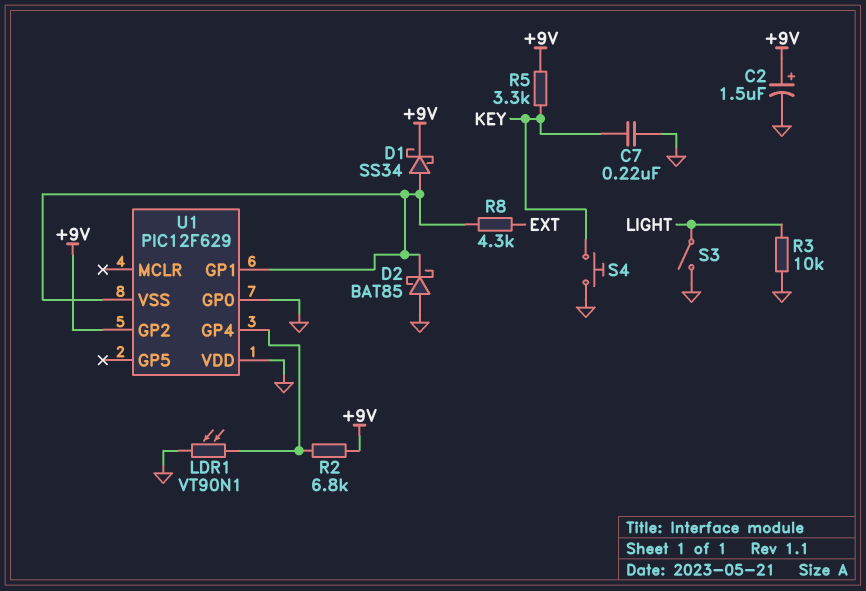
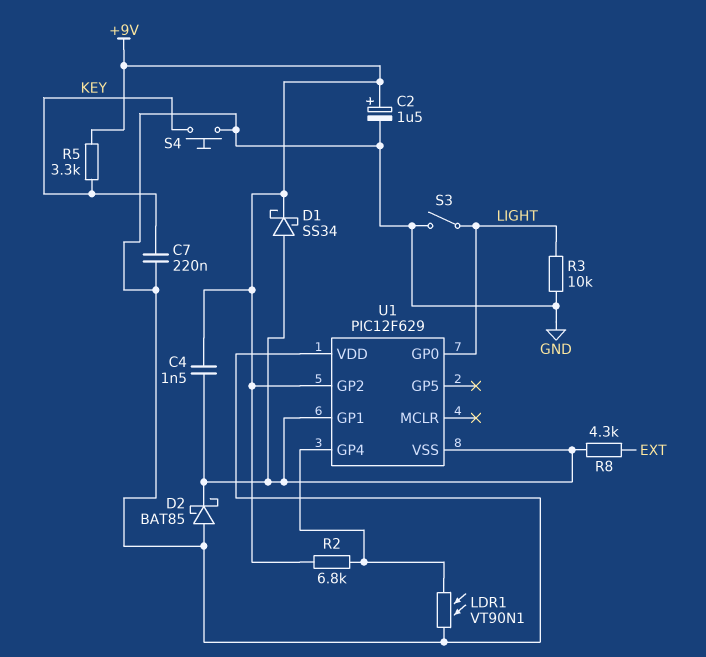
C4: none -> 1.5nF (+9V, U1/GP1)
U1 pin GP0: GND -> LIGHT

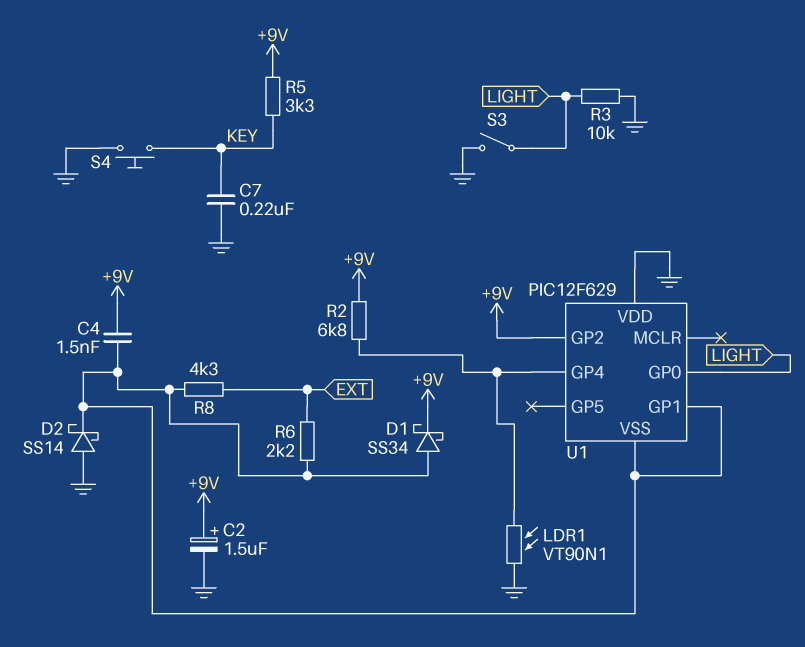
D2: schottky BAT85 (A GND, K U1/GP1) -> schottky SS14 (A GND, K U1/GP1)
R6: none -> 2.2k (EXT, U1/GP1)

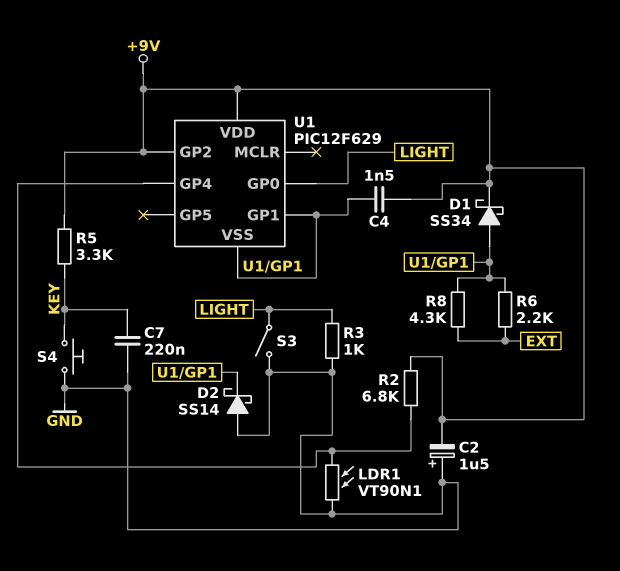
C2: 1.5uF (plus +9V, minus GND) -> 1.5uF (plus GND, minus +9V)
R3: 10k (GND, LIGHT) -> 1k (GND, LIGHT)
U1 pin VDD: GND -> +9V

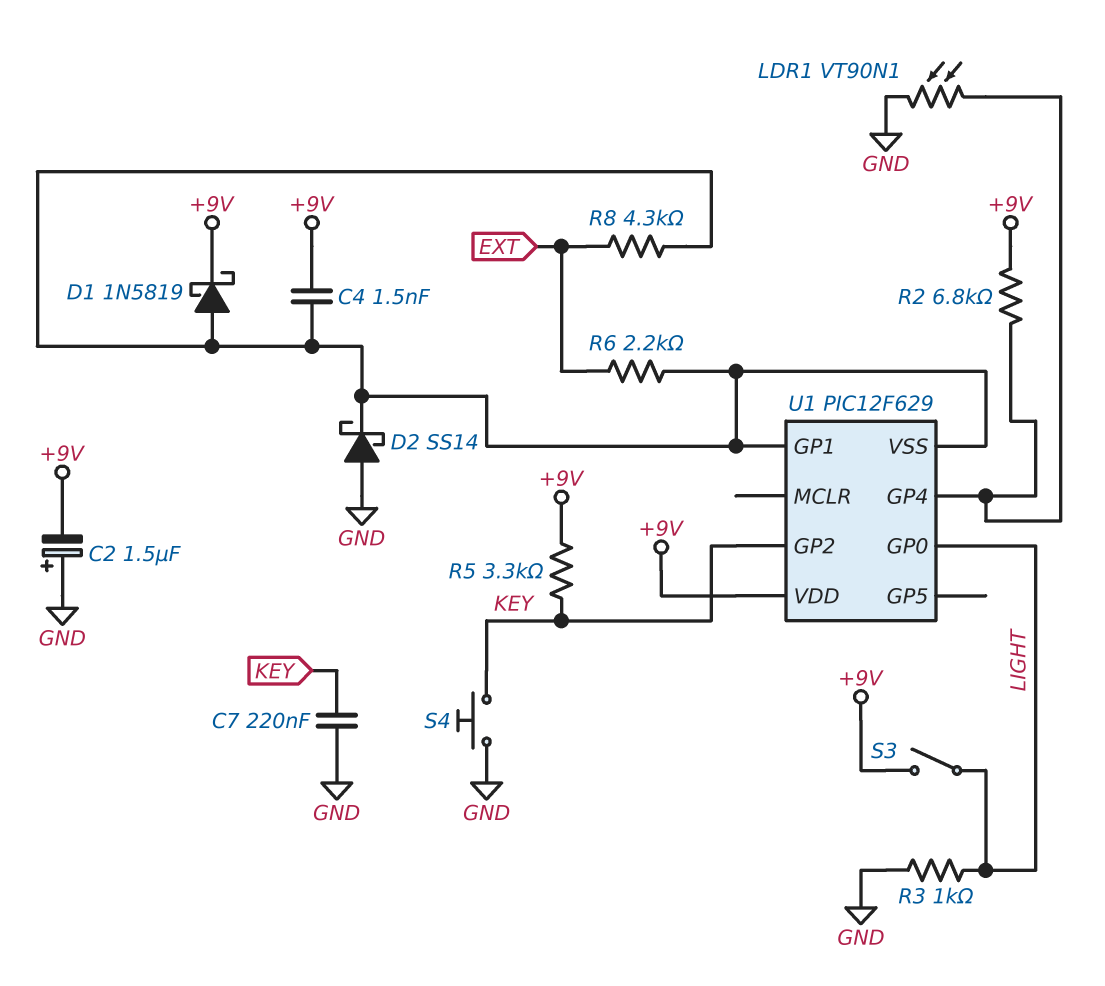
D1: schottky SS34 (A U1/GP1, K +9V) -> schottky 1N5819 (A U1/GP1, K +9V)
S3: switch (GND, LIGHT) -> switch (+9V, LIGHT)
U1 pin GP2: +9V -> KEY

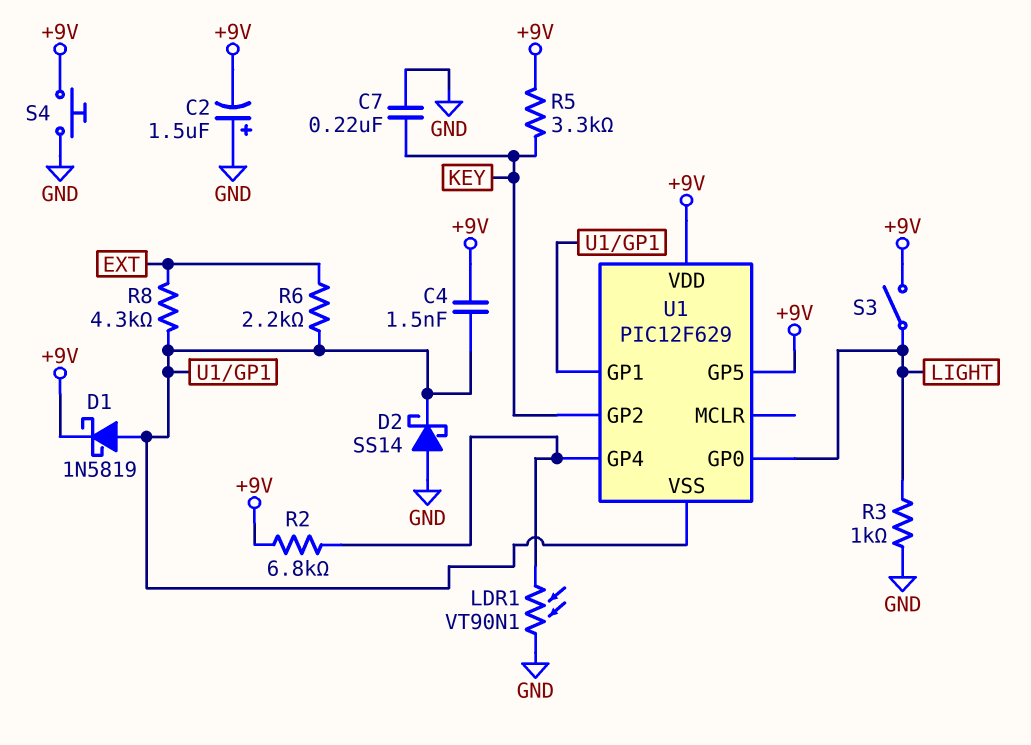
S4: button (GND, KEY) -> button (+9V, GND)
U1 pin GP5: none -> +9V

